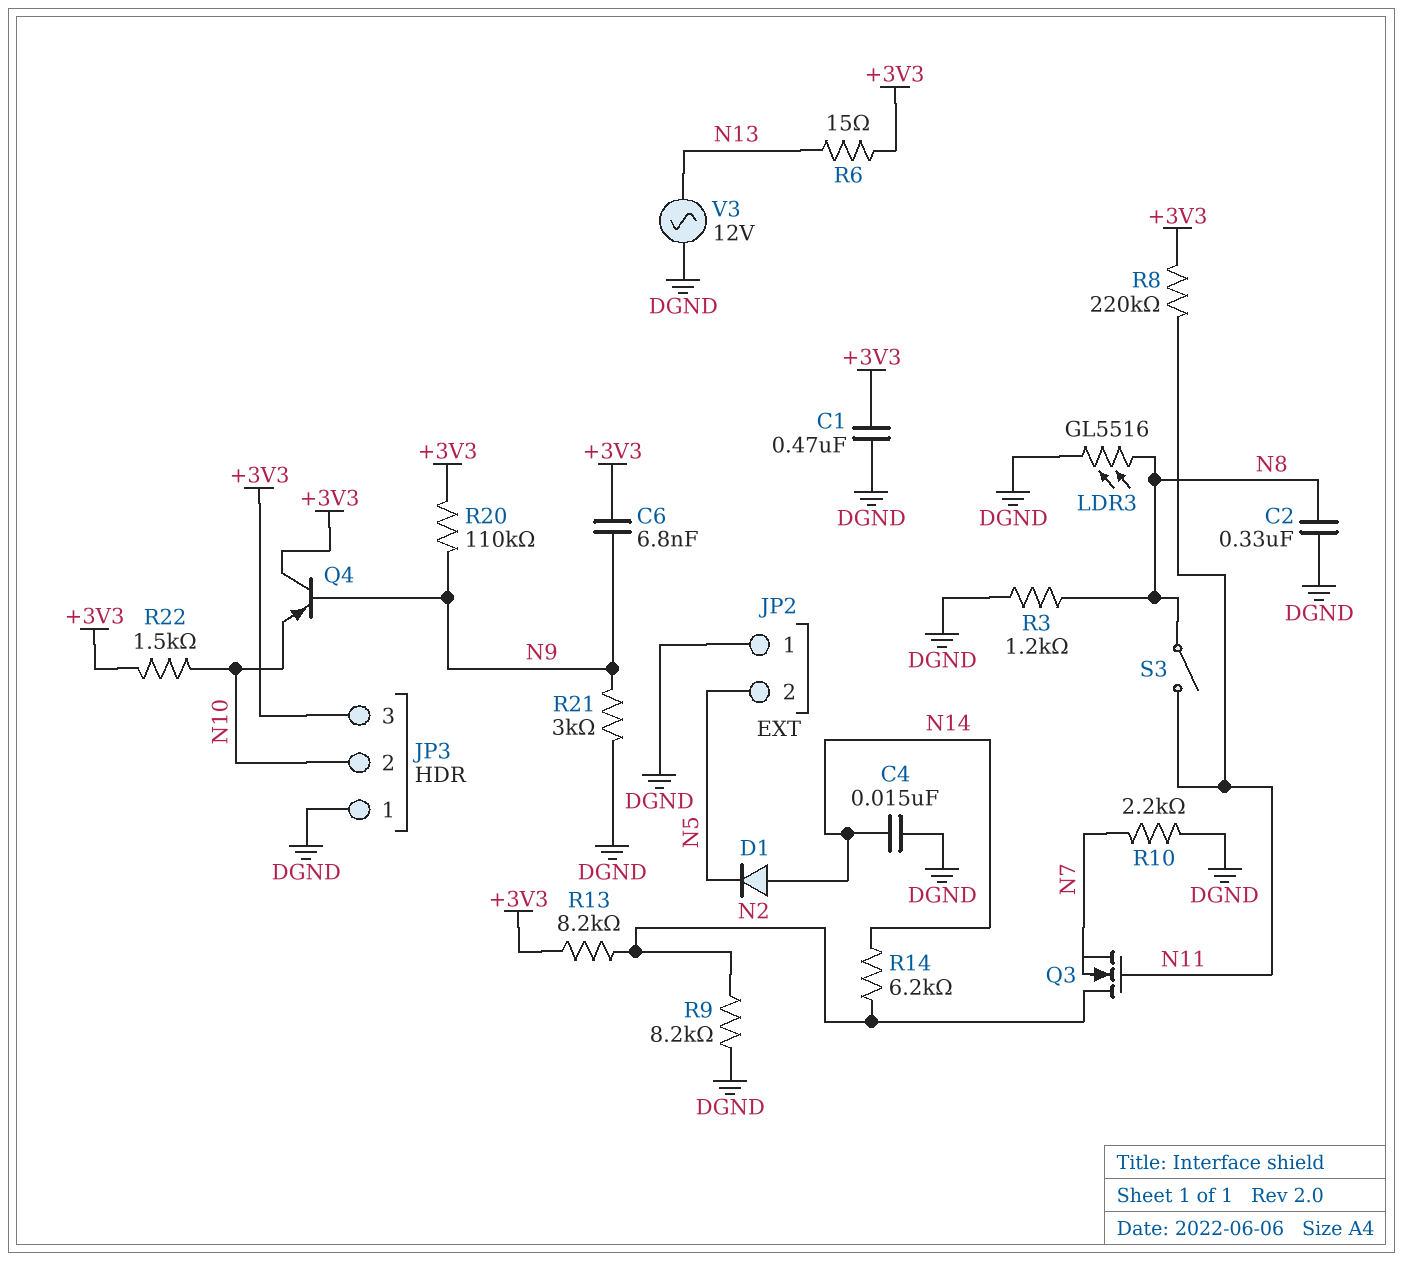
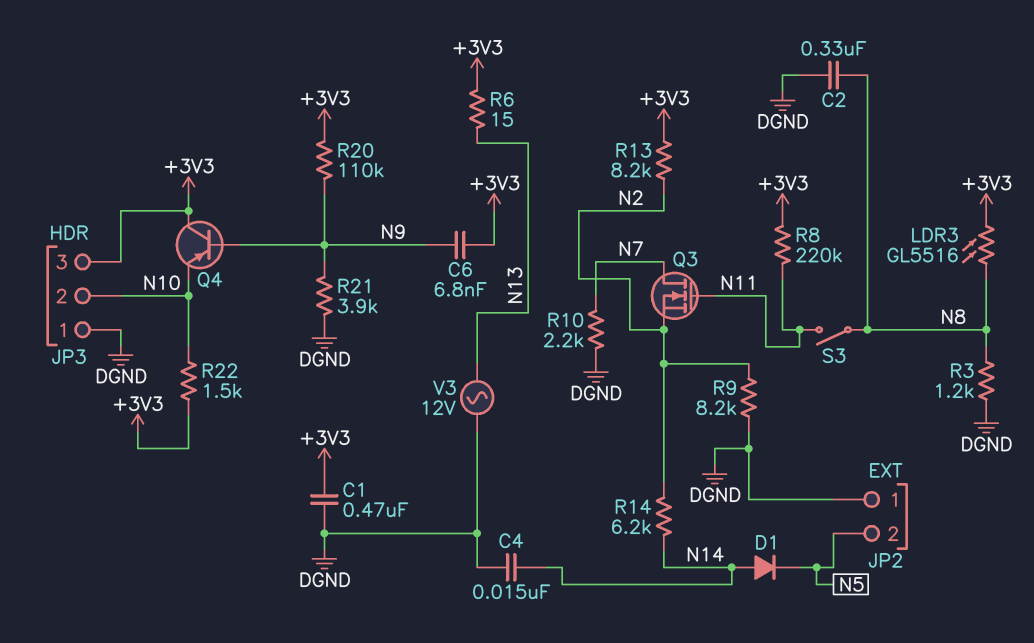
LDR3: GL5516 (DGND, N8) -> GL5516 (+3V3, N8)
Q3: NMOS (G N11, D N2, S N7) -> NMOS (G N11, D N7, S N2)
R21: 3k (DGND, N9) -> 3.9k (DGND, N9)

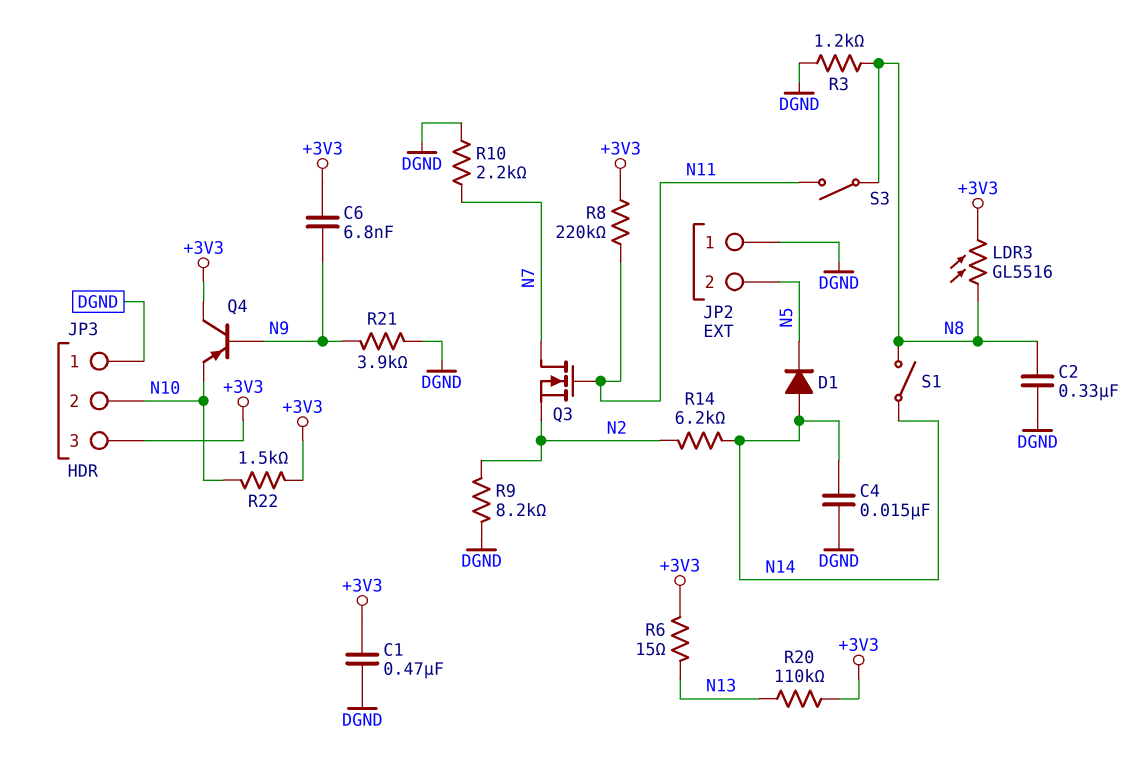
R13: 8.2k (+3V3, N2) -> none
R20: 110k (+3V3, N9) -> 110k (+3V3, N13)
S1: none -> switch (N8, N14)
V3: AC 12V (DGND, N13) -> none

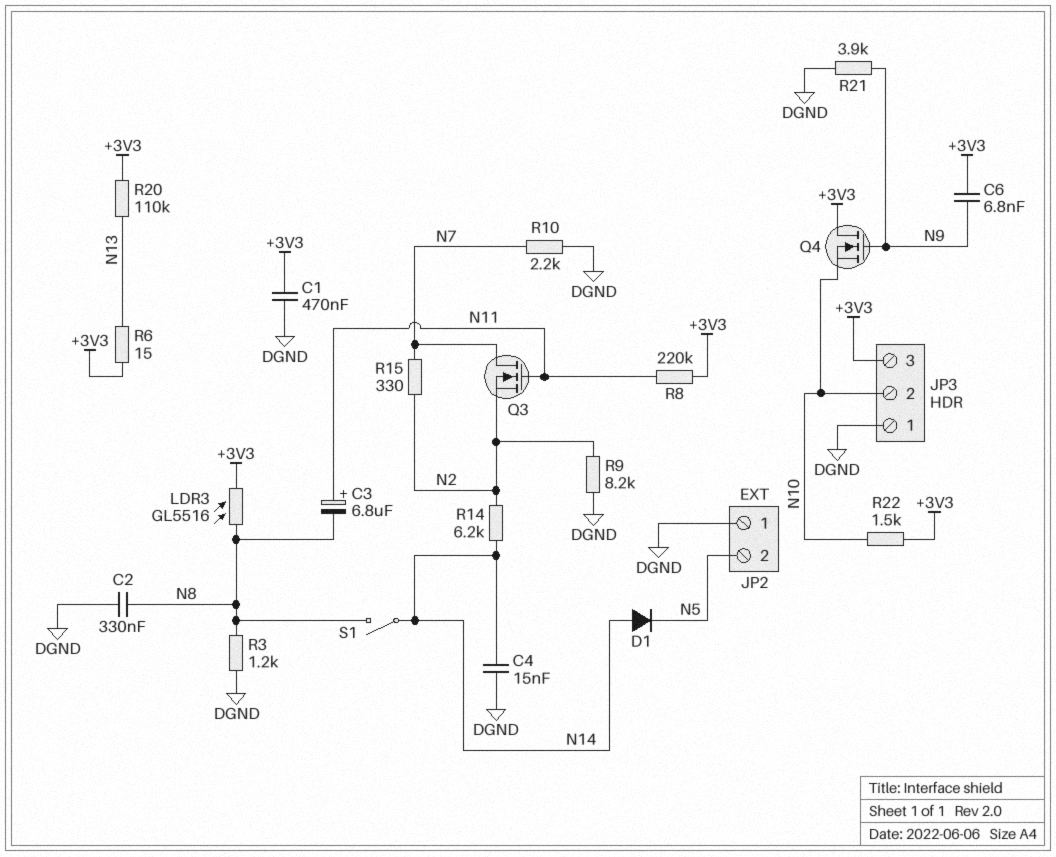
C3: none -> 6.8uF (plus N11, minus N8)
Q4: PNP (B N9, C +3V3, E N10) -> NMOS (G N9, D +3V3, S N10)
R15: none -> 330 (N2, N7)
S3: switch (N8, N11) -> none

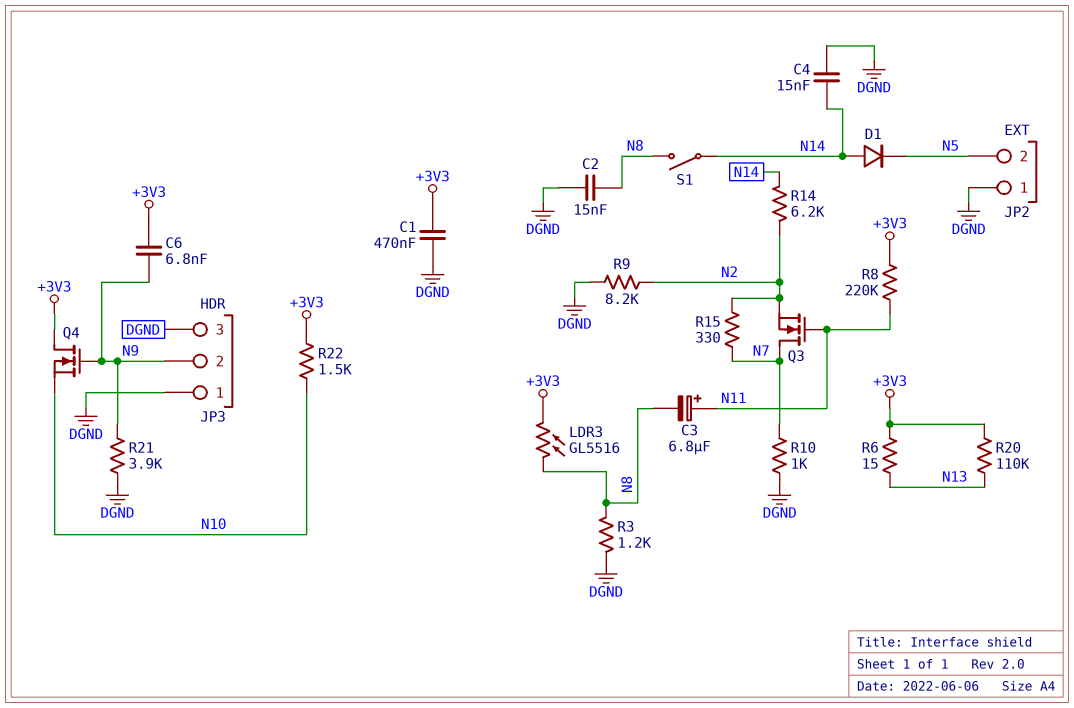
C2: 330nF (DGND, N8) -> 15nF (DGND, N8)
JP3 pin 2: N10 -> N9
JP3 pin 3: +3V3 -> DGND
R10: 2.2k (DGND, N7) -> 1k (DGND, N7)

